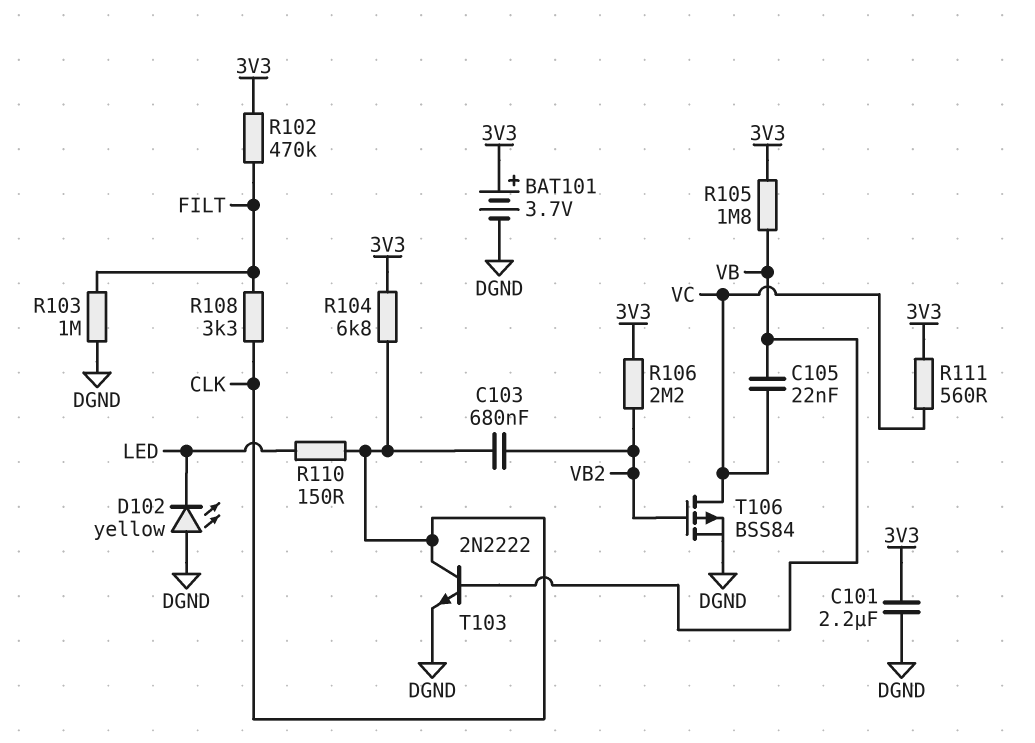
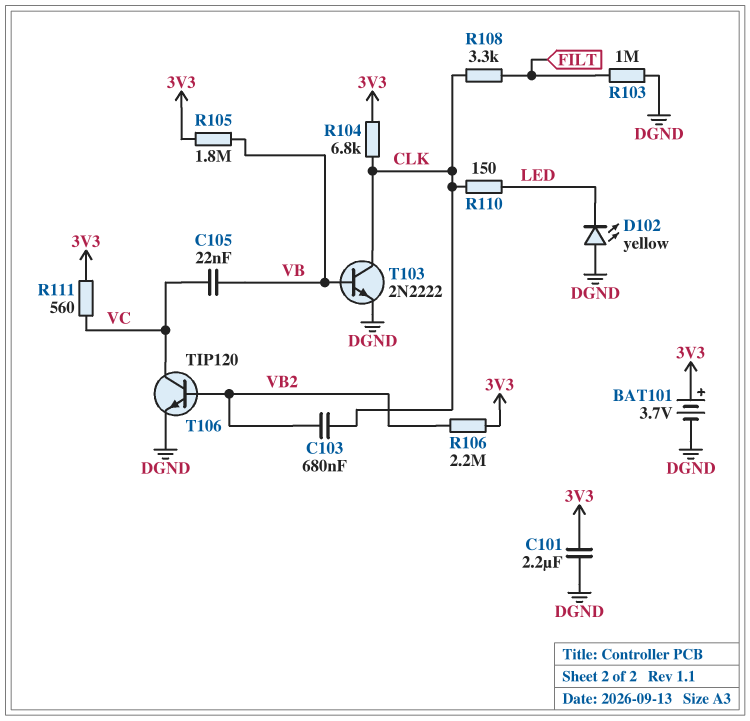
R102: 470k (3V3, FILT) -> none
T106: PMOS BSS84 (G VB2, D VC, S DGND) -> NPN TIP120 (B VB2, C VC, E DGND)

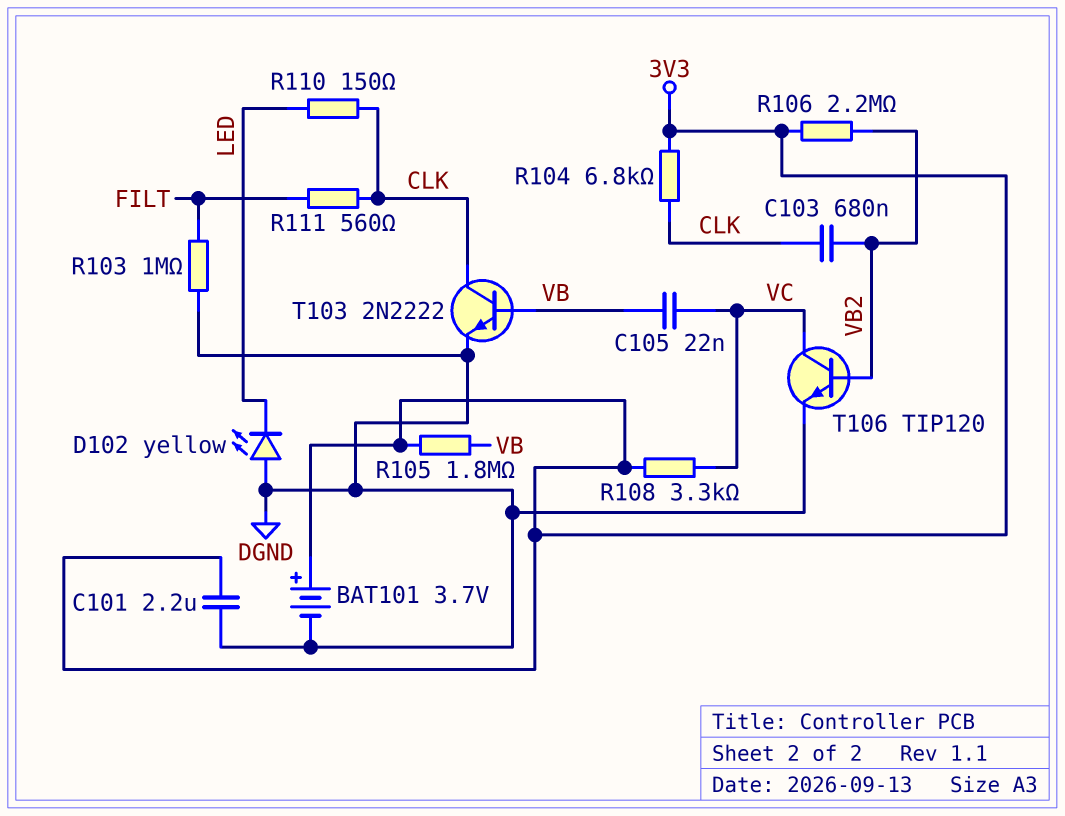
R108: 3.3k (CLK, FILT) -> 3.3k (3V3, VC)
R111: 560 (3V3, VC) -> 560 (CLK, FILT)

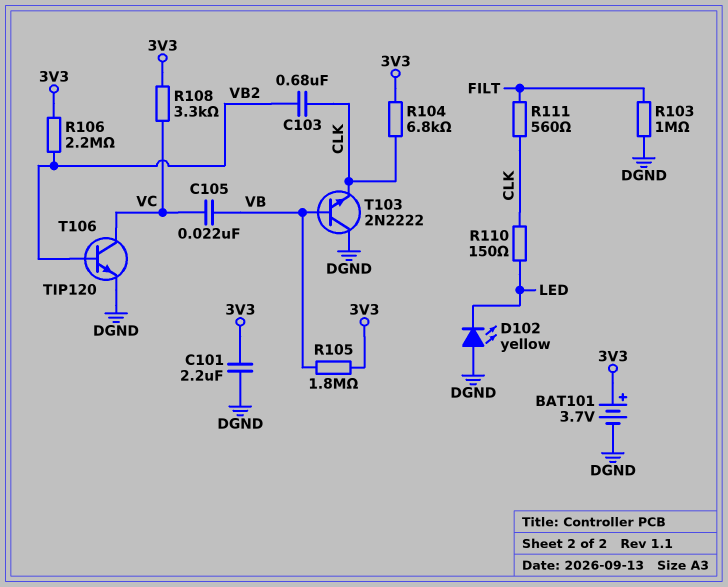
T103: NPN 2N2222 (B VB, C CLK, E DGND) -> NPN 2N2222 (B VB, C DGND, E CLK)

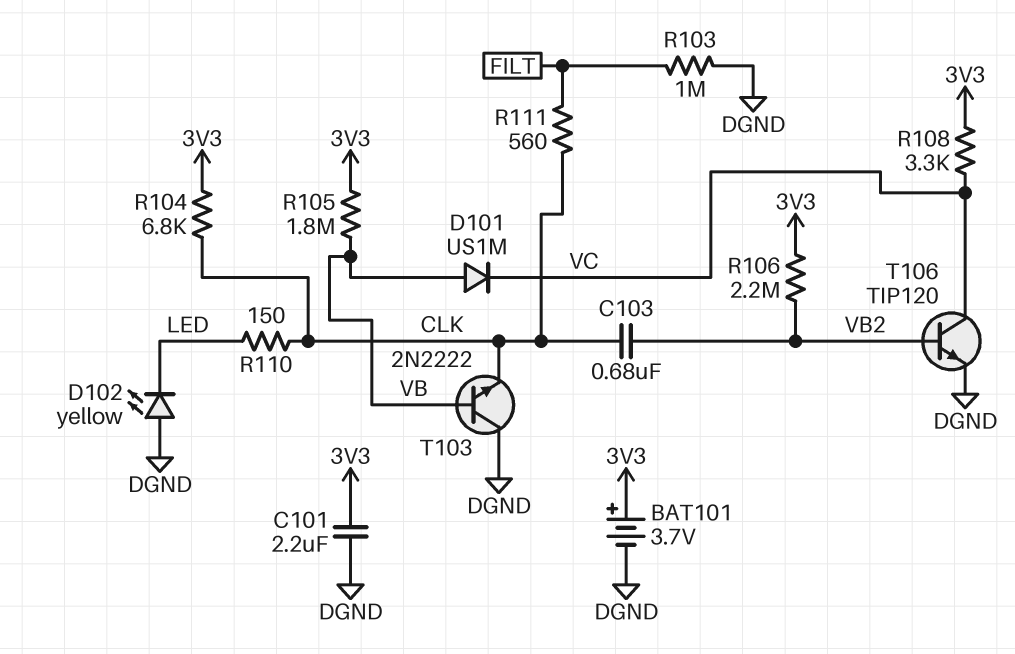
C105: 22nF (VB, VC) -> none
D101: none -> diode US1M (A VB, K VC)

